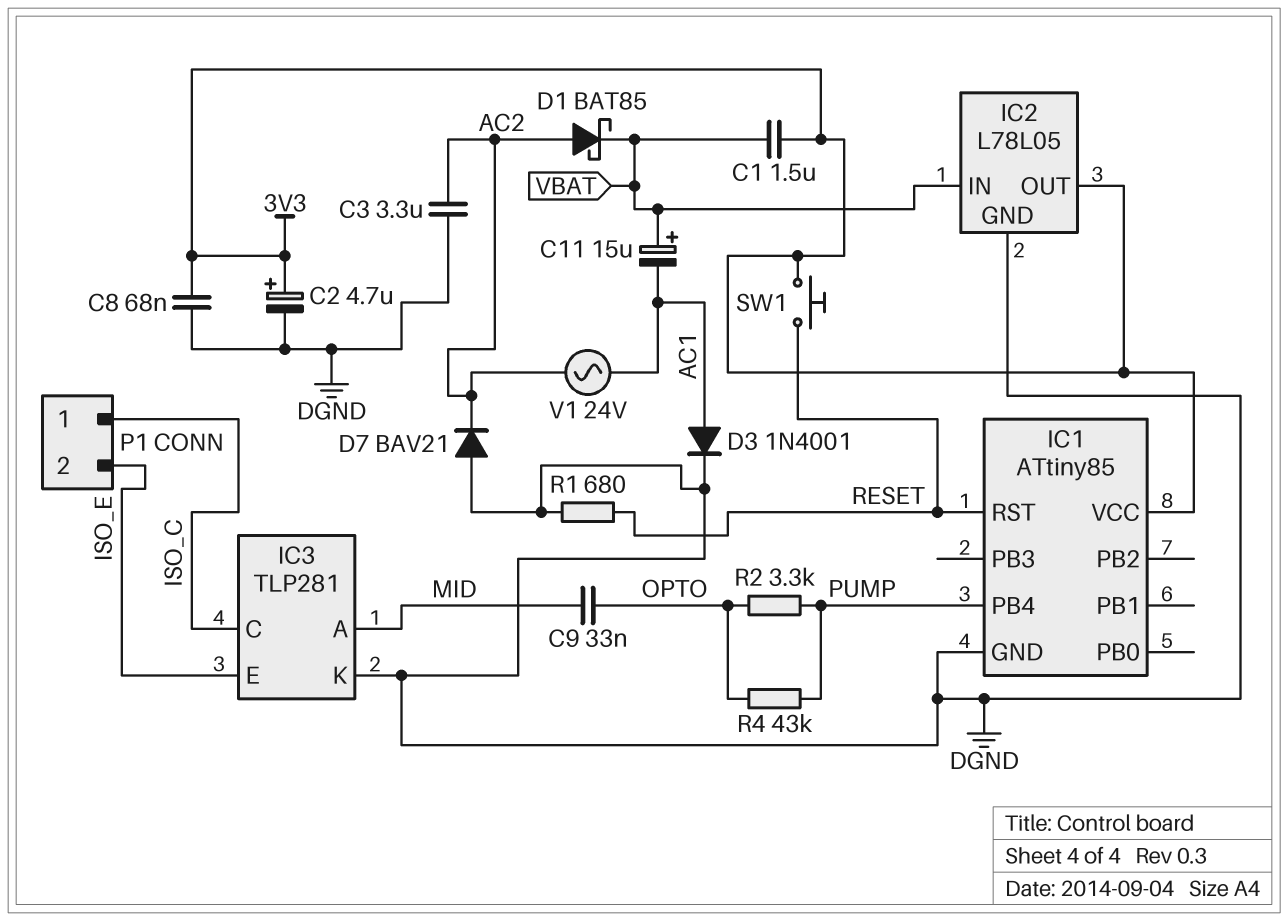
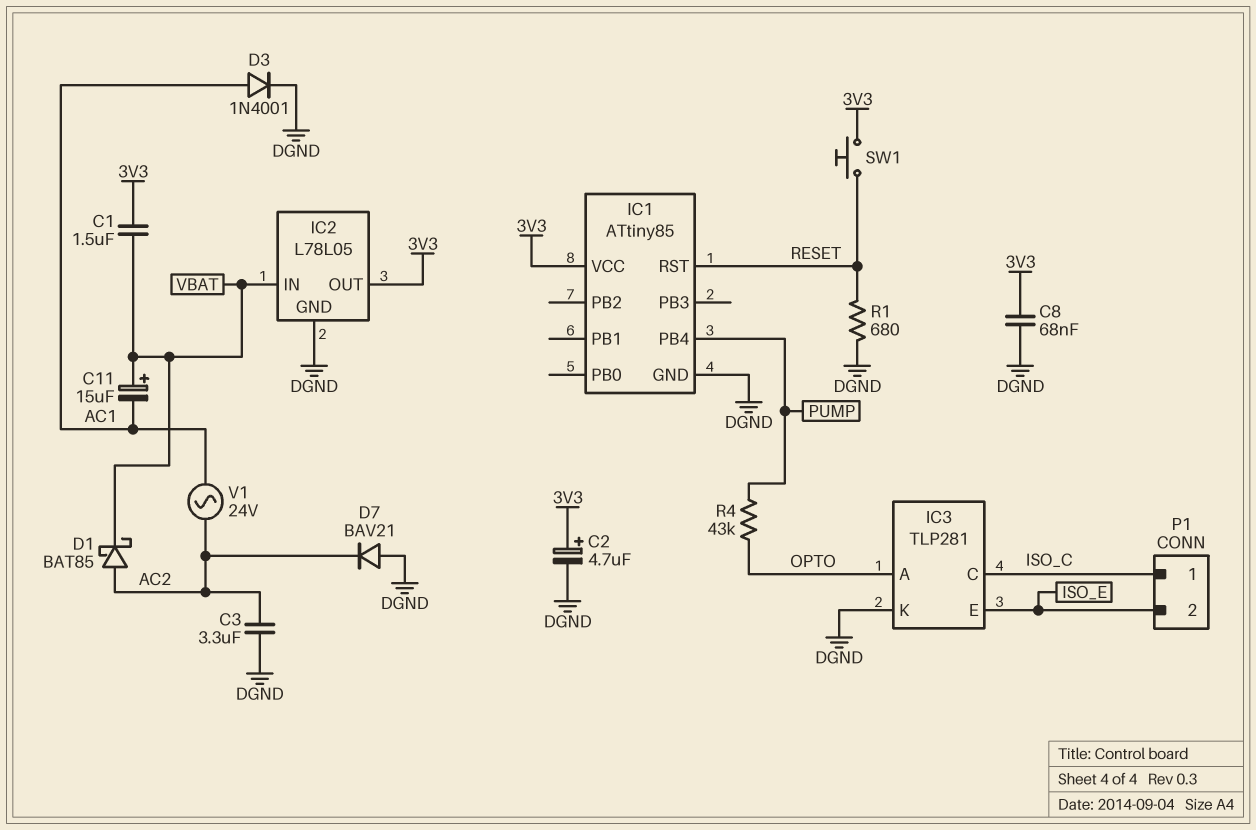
C9: 33nF (MID, OPTO) -> none
IC3 pin A: MID -> OPTO
R2: 3.3k (OPTO, PUMP) -> none

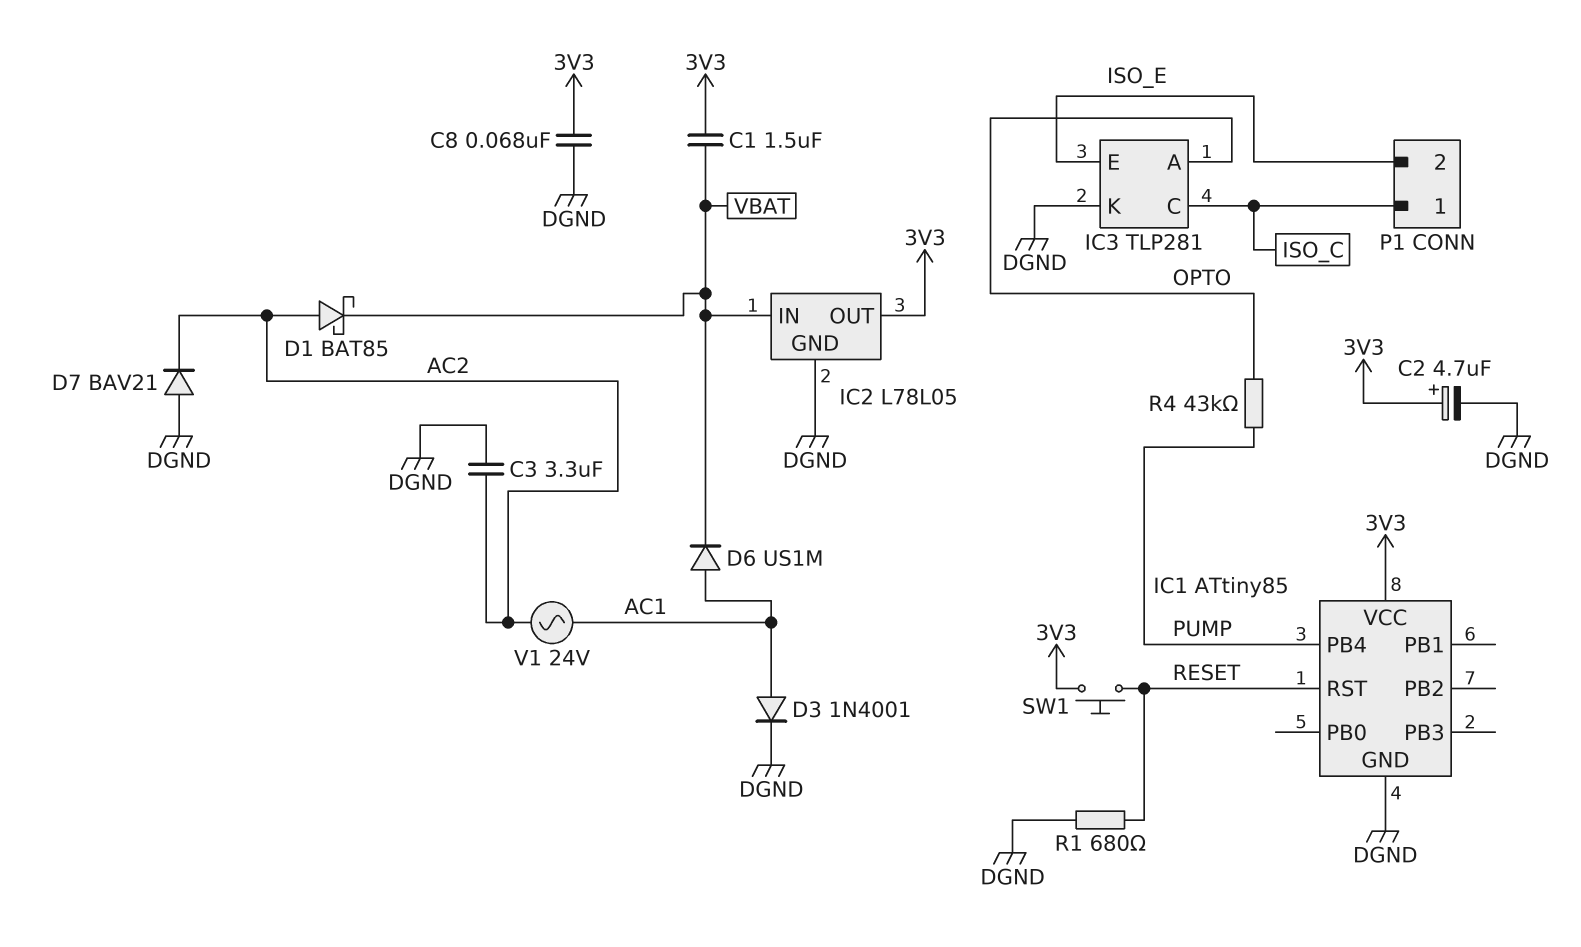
C11: 15uF (plus VBAT, minus AC1) -> none
D6: none -> diode US1M (A AC1, K VBAT)

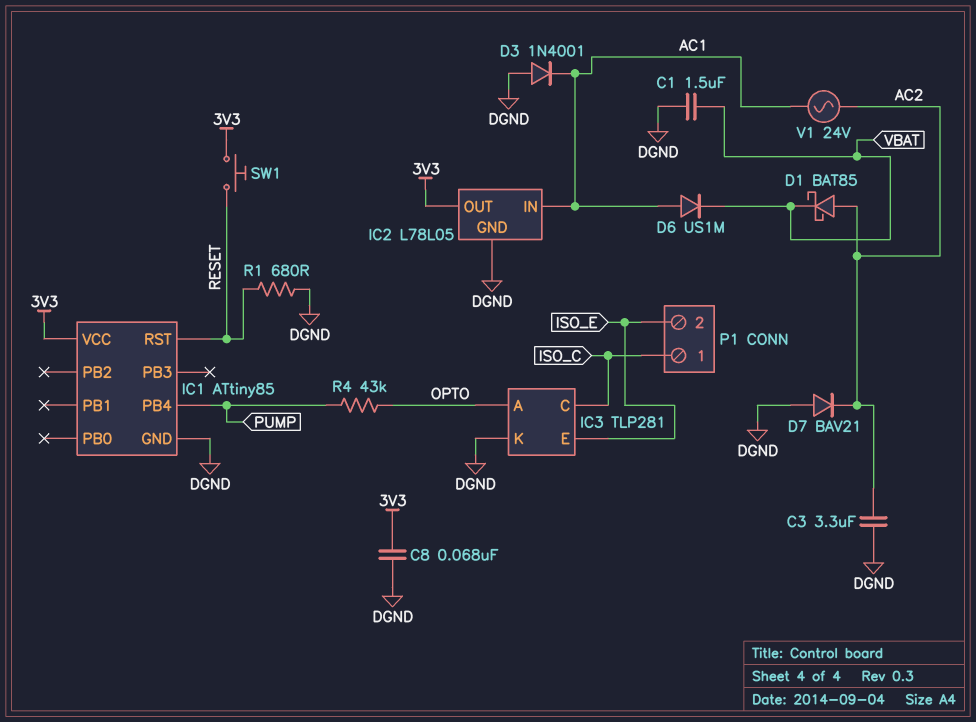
C1: 1.5uF (3V3, VBAT) -> 1.5uF (DGND, VBAT)
C2: 4.7uF (plus 3V3, minus DGND) -> none
D3: diode 1N4001 (A AC1, K DGND) -> diode 1N4001 (A DGND, K AC1)
IC2 pin IN: VBAT -> AC1

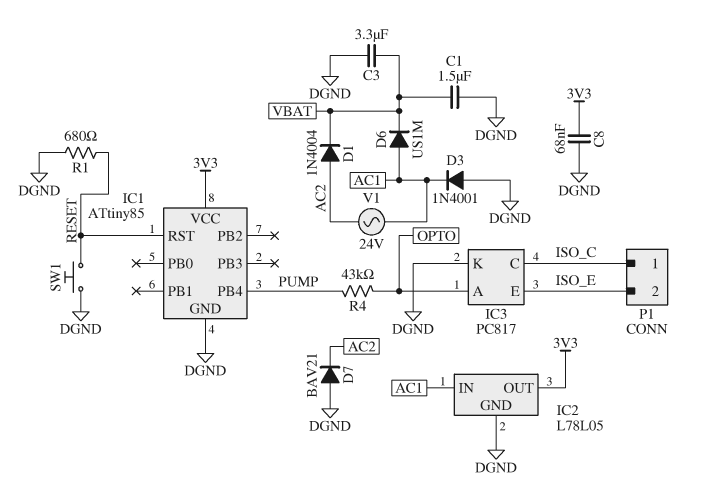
C3: 3.3uF (AC2, DGND) -> 3.3uF (DGND, VBAT)
D1: schottky BAT85 (A AC2, K VBAT) -> diode 1N4004 (A AC2, K VBAT)
IC3: TLP281 -> PC817
SW1: button (3V3, RESET) -> button (DGND, RESET)

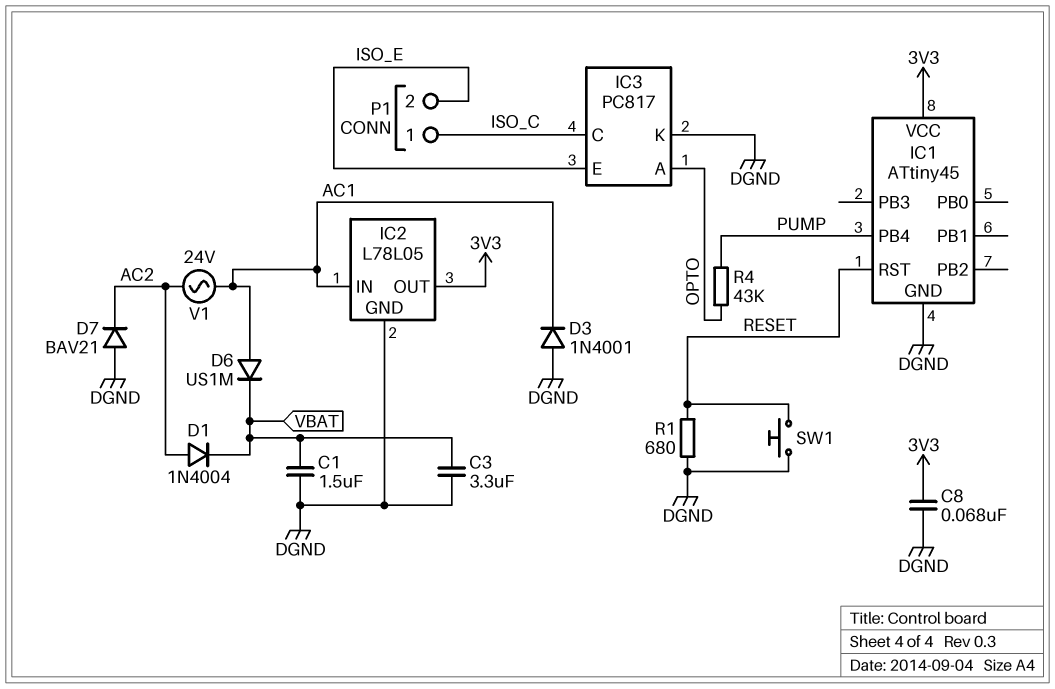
IC1: ATtiny85 -> ATtiny45

